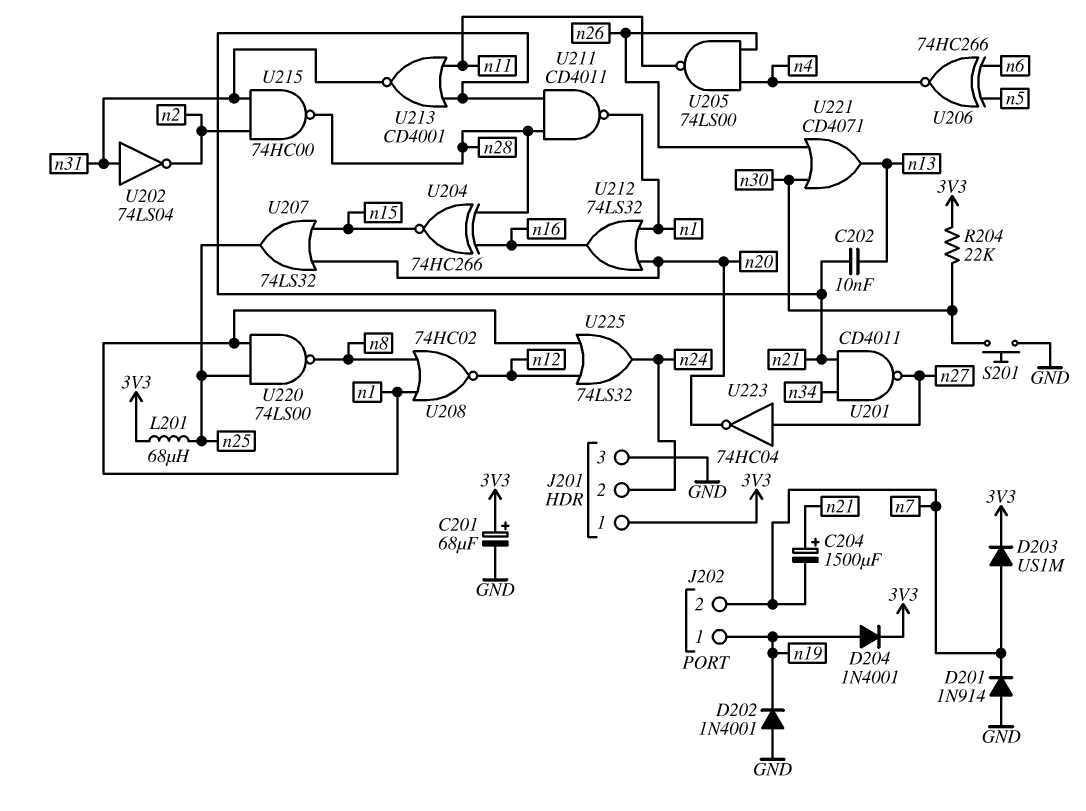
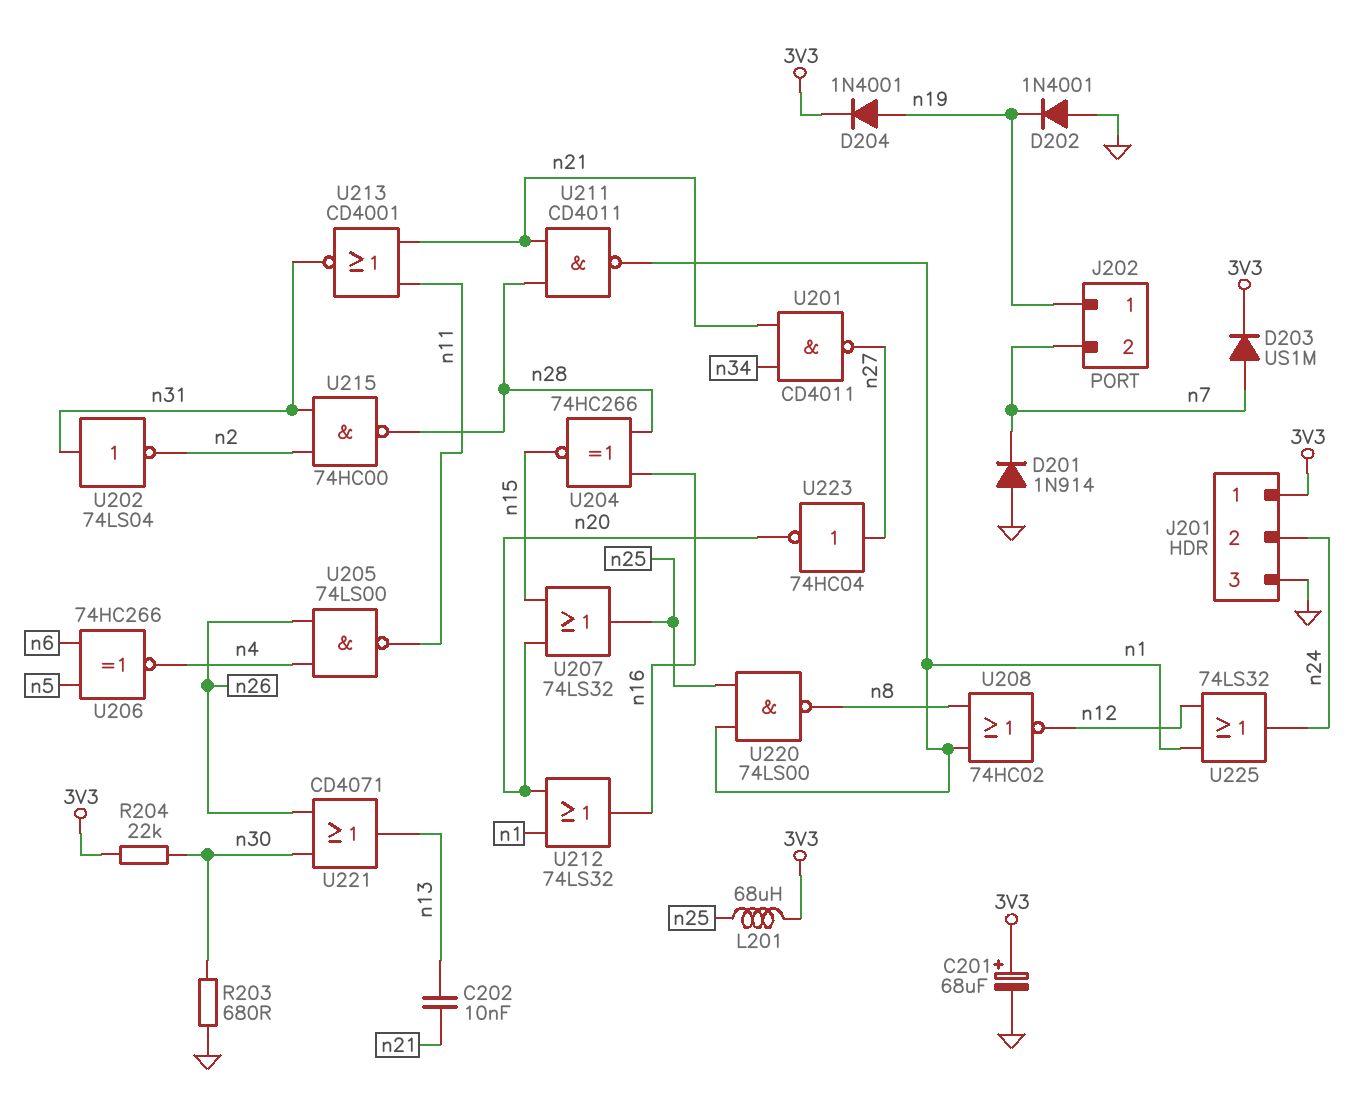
C204: 1500uF (plus n21, minus n7) -> none
R203: none -> 680 (GND, n30)
S201: button (GND, n30) -> none

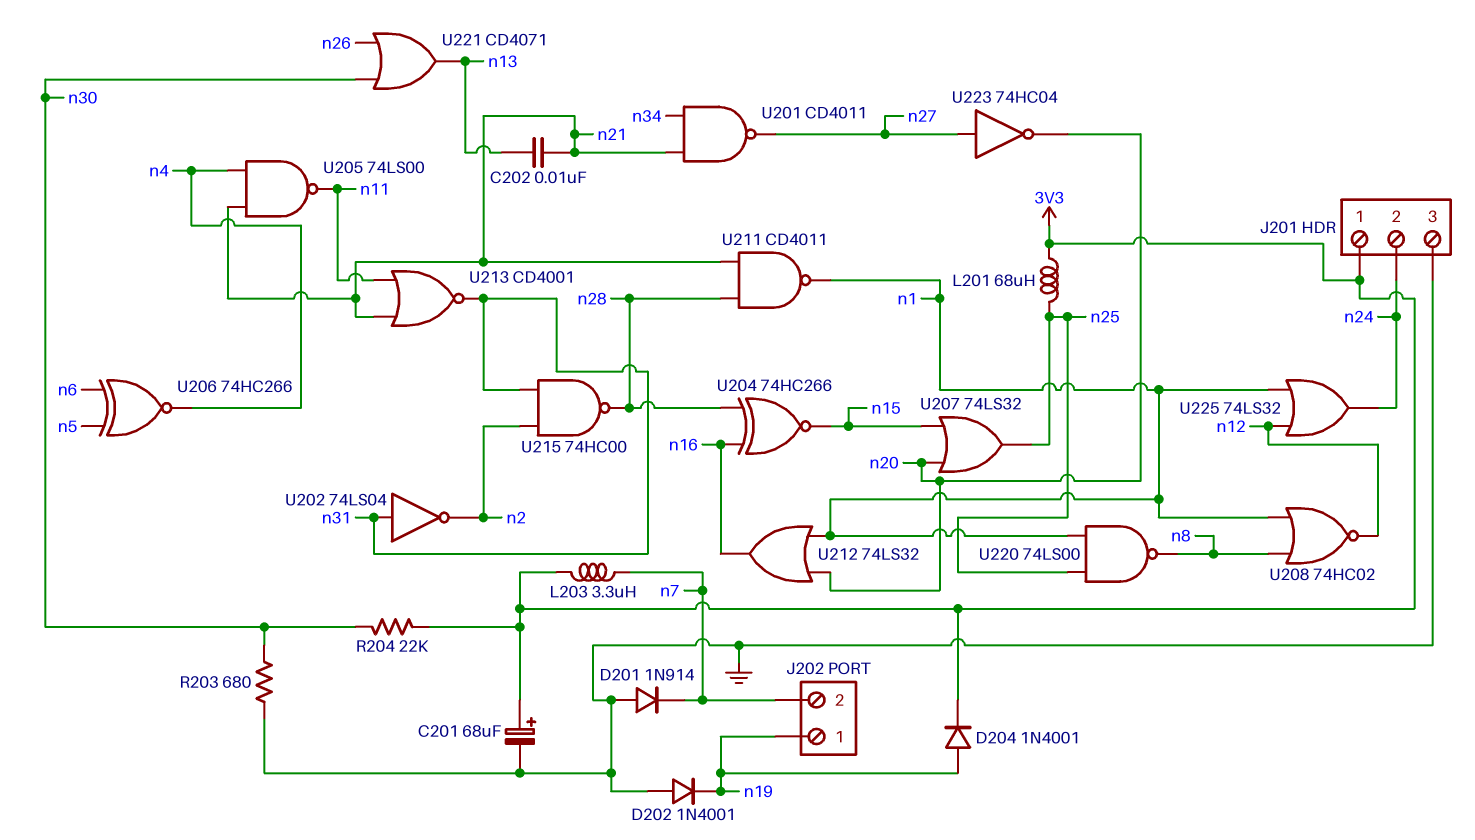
D203: diode US1M (A n7, K 3V3) -> none
L203: none -> 3.3uH (3V3, n7)
U205: NAND 74LS00 (in n4, in n26, out n11) -> NAND 74LS00 (in n4, in n21, out n11)

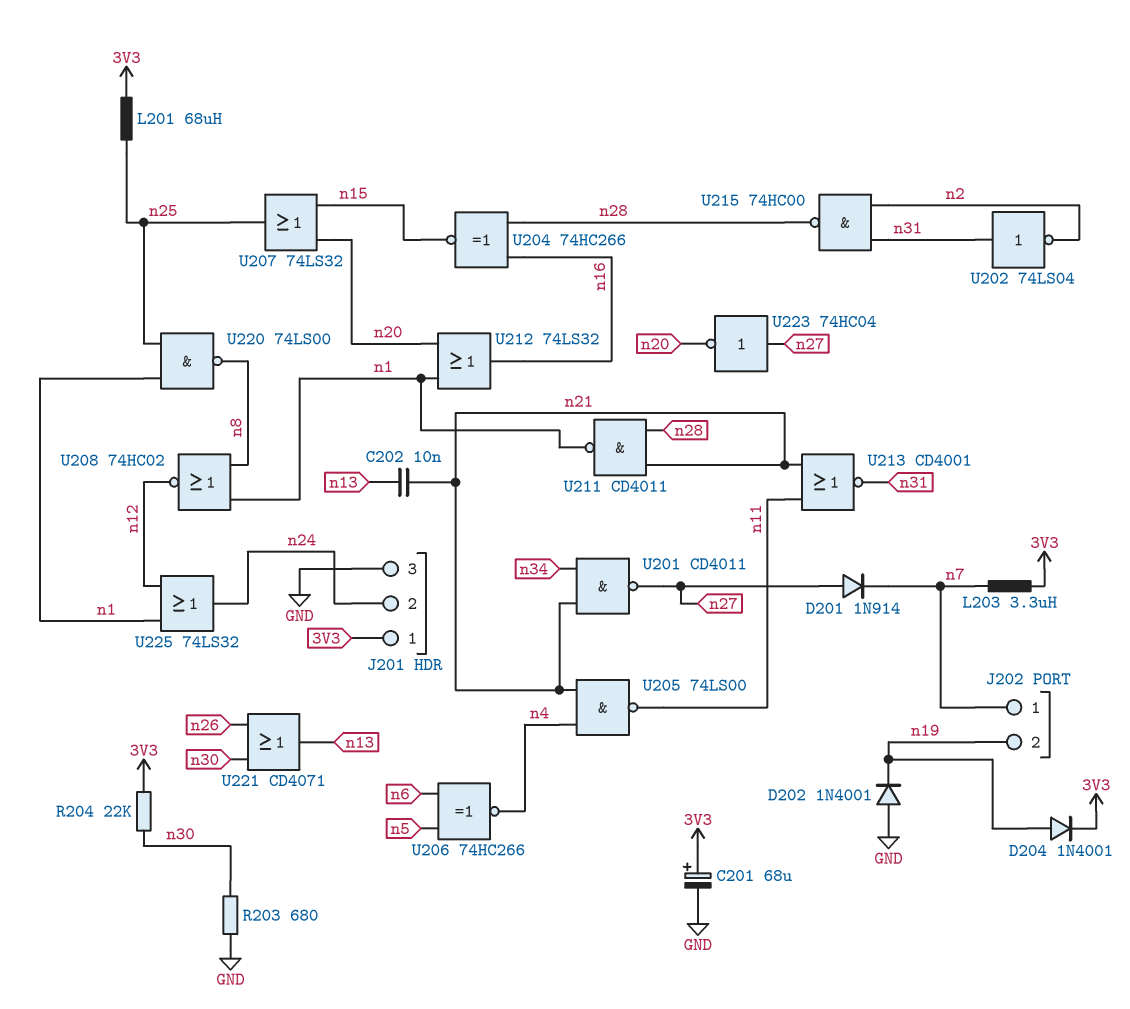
D201: diode 1N914 (A GND, K n7) -> diode 1N914 (A n27, K n7)
J202 pin 1: n19 -> n7
J202 pin 2: n7 -> n19

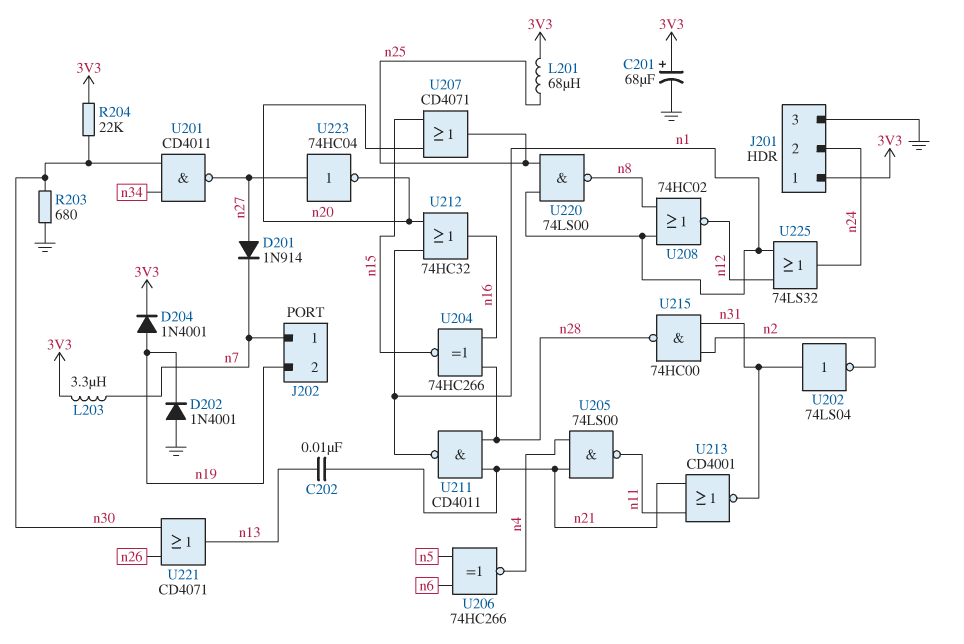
U201: NAND CD4011 (in n21, in n34, out n27) -> NAND CD4011 (in n30, in n34, out n27)
U207: OR 74LS32 (in n15, in n20, out n25) -> OR CD4071 (in n15, in n20, out n25)
U212: OR 74LS32 (in n1, in n20, out n16) -> OR 74HC32 (in n1, in n20, out n16)

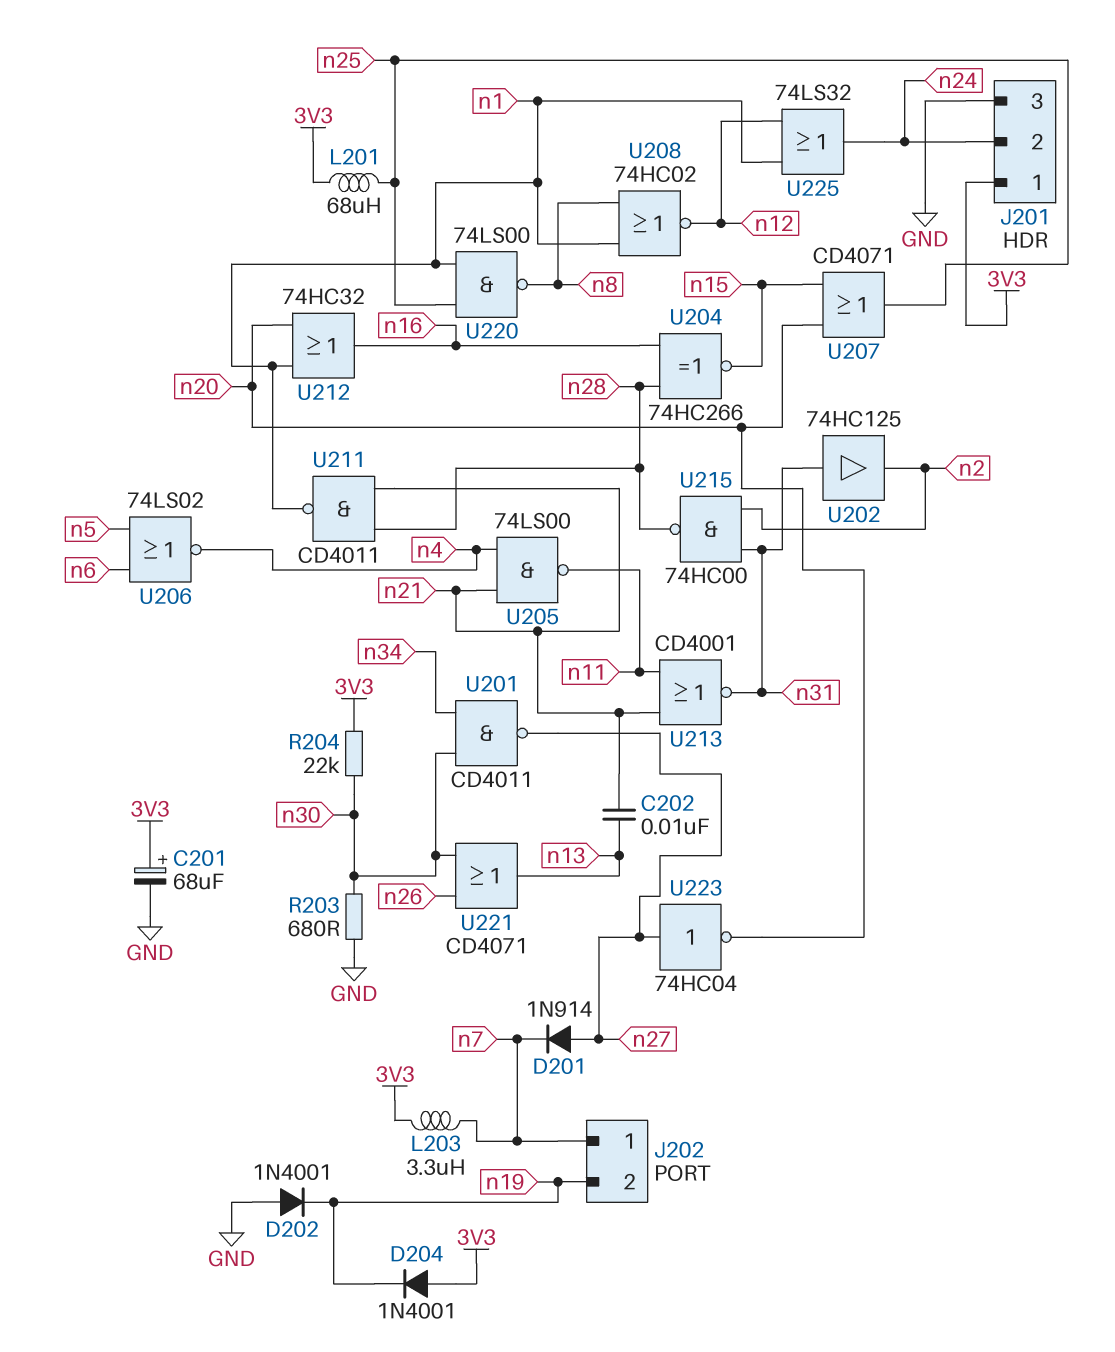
D204: diode 1N4001 (A n19, K 3V3) -> diode 1N4001 (A 3V3, K n19)
U202: NOT 74LS04 (in n31, out n2) -> buffer 74HC125 (in n31, out n2)
U206: XNOR 74HC266 (in n5, in n6, out n4) -> NOR 74LS02 (in n5, in n6, out n4)

